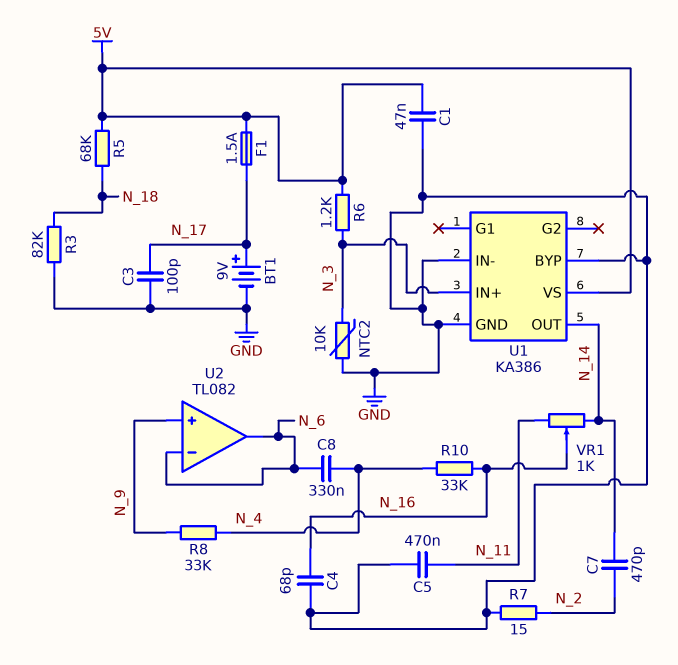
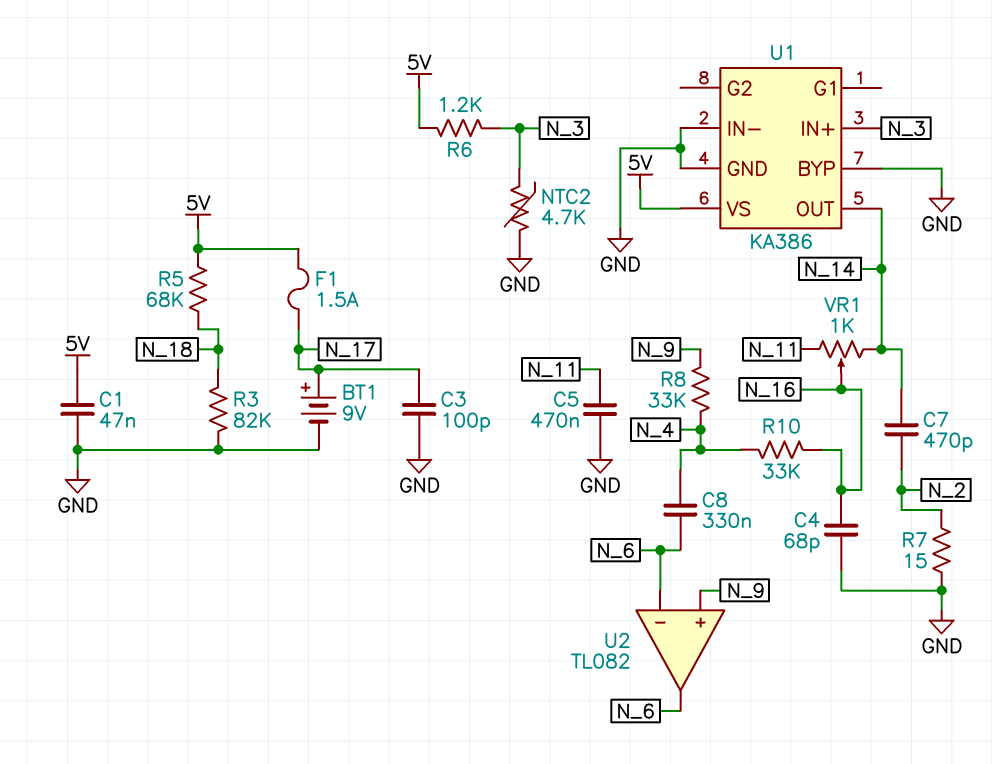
NTC2: 10k (GND, N_3) -> 4.7k (GND, N_3)

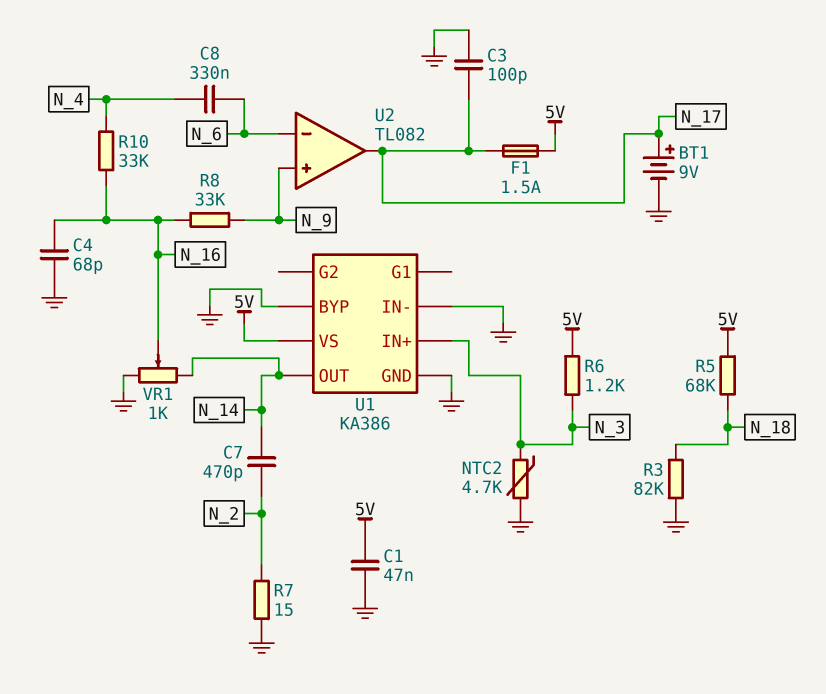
C5: 470nF (GND, N_11) -> none
R8: 33k (N_4, N_9) -> 33k (N_9, N_16)
U2 pin out: N_6 -> N_17
VR1: 1k (N_11, N_14, wiper N_16) -> 1k (GND, N_14, wiper N_16)

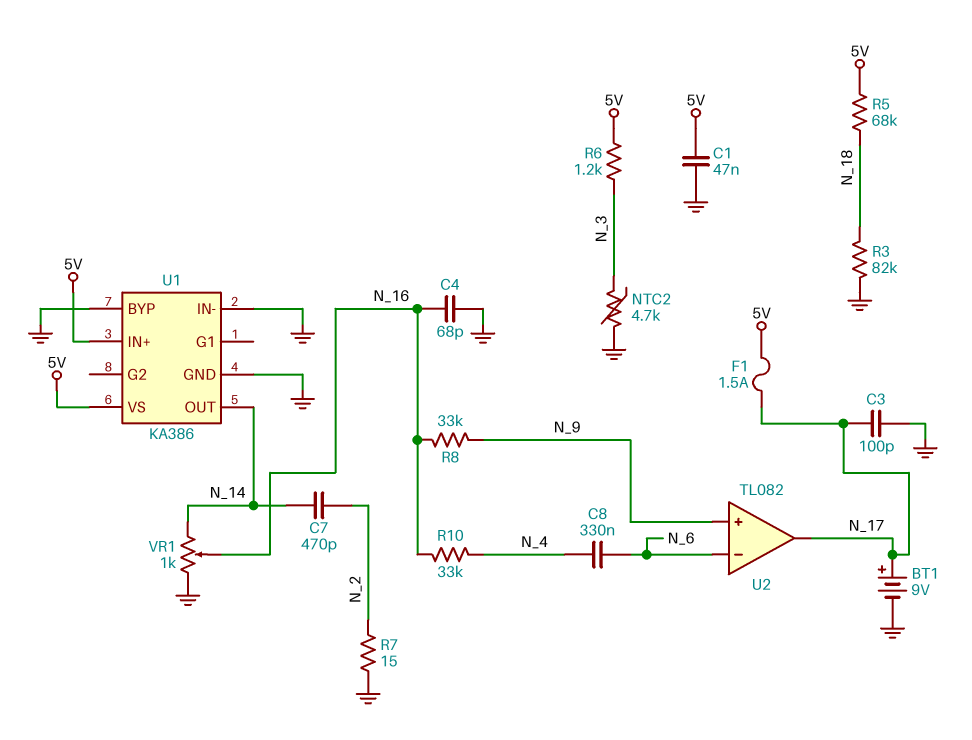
U1 pin IN+: N_3 -> 5V

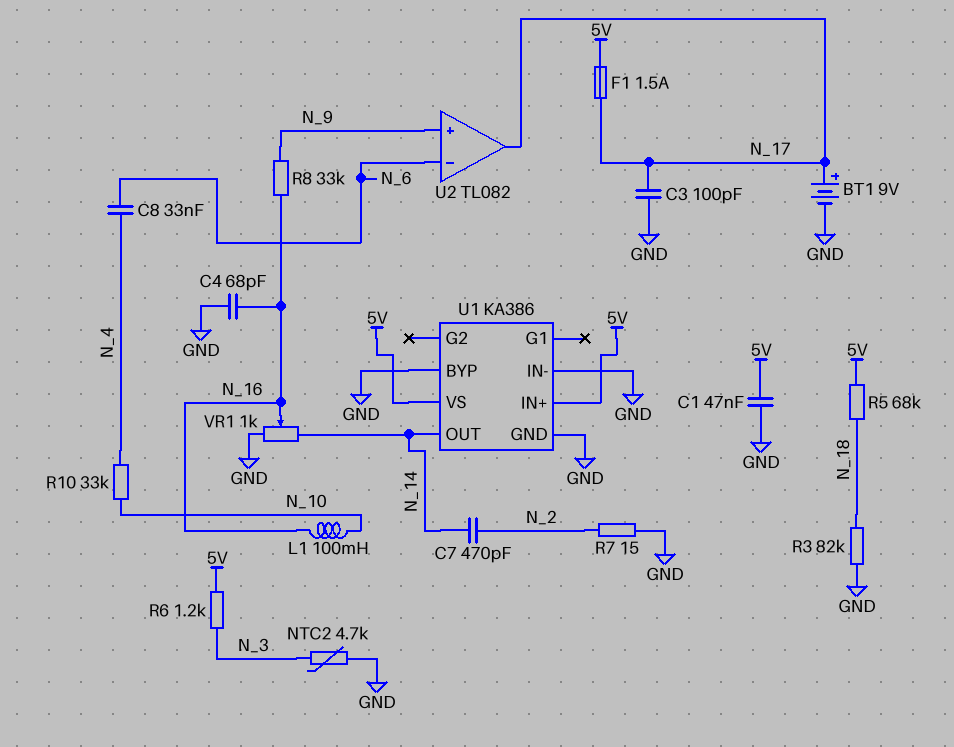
C8: 330nF (N_4, N_6) -> 33nF (N_4, N_6)
L1: none -> 100mH (N_10, N_16)
R10: 33k (N_4, N_16) -> 33k (N_4, N_10)

